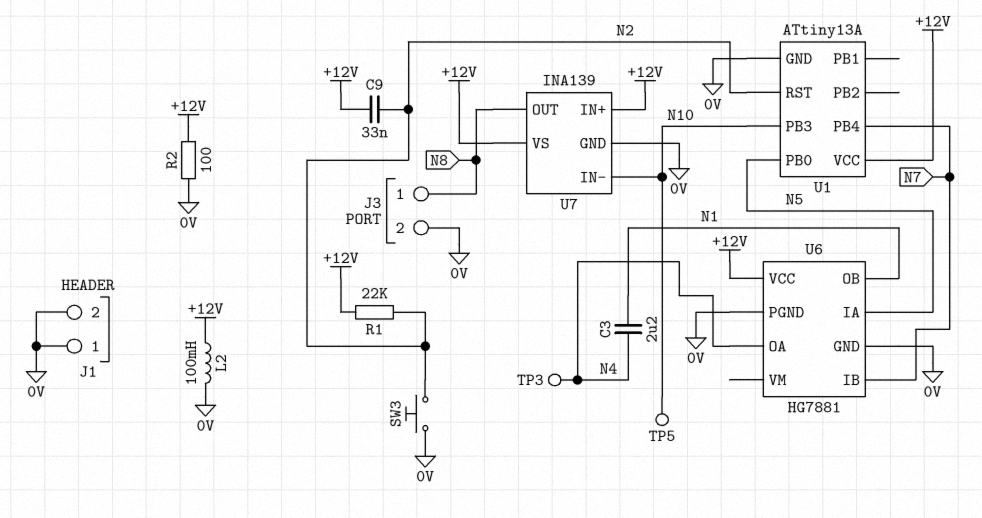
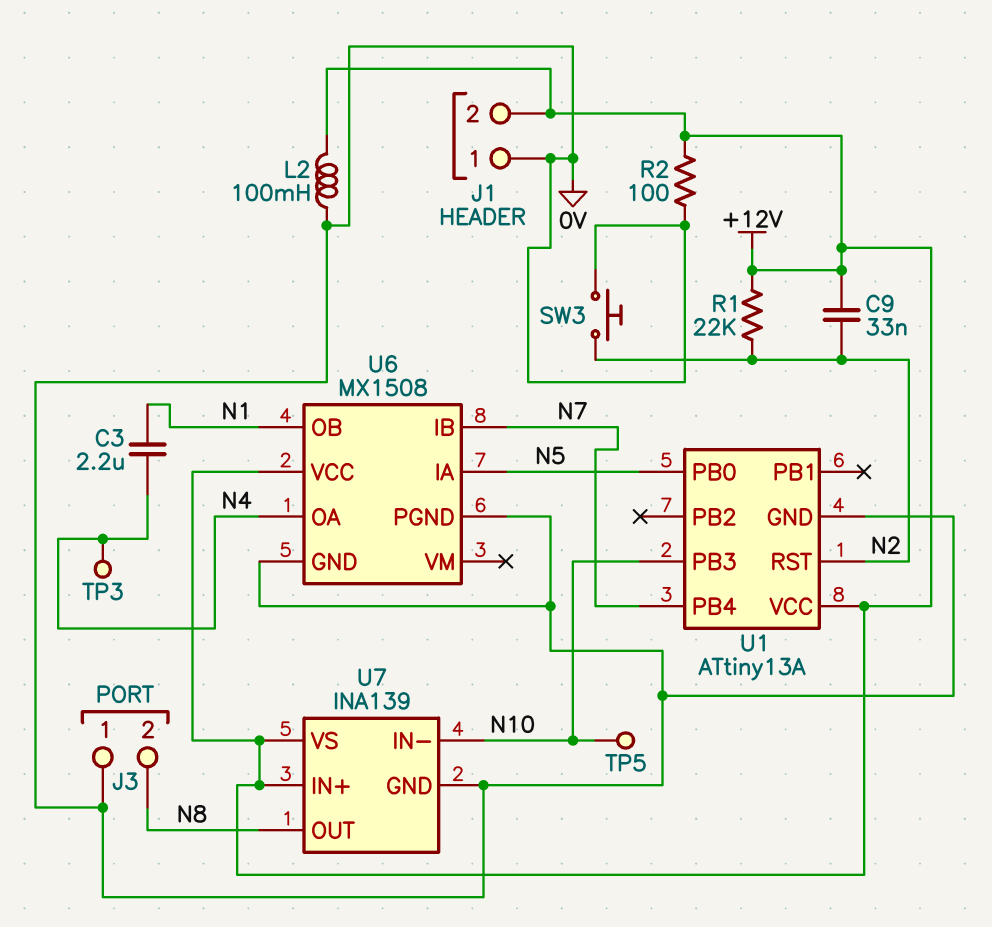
J1 pin 2: 0V -> +12V
J3 pin 1: N8 -> 0V
J3 pin 2: 0V -> N8
U6: HG7881 -> MX1508

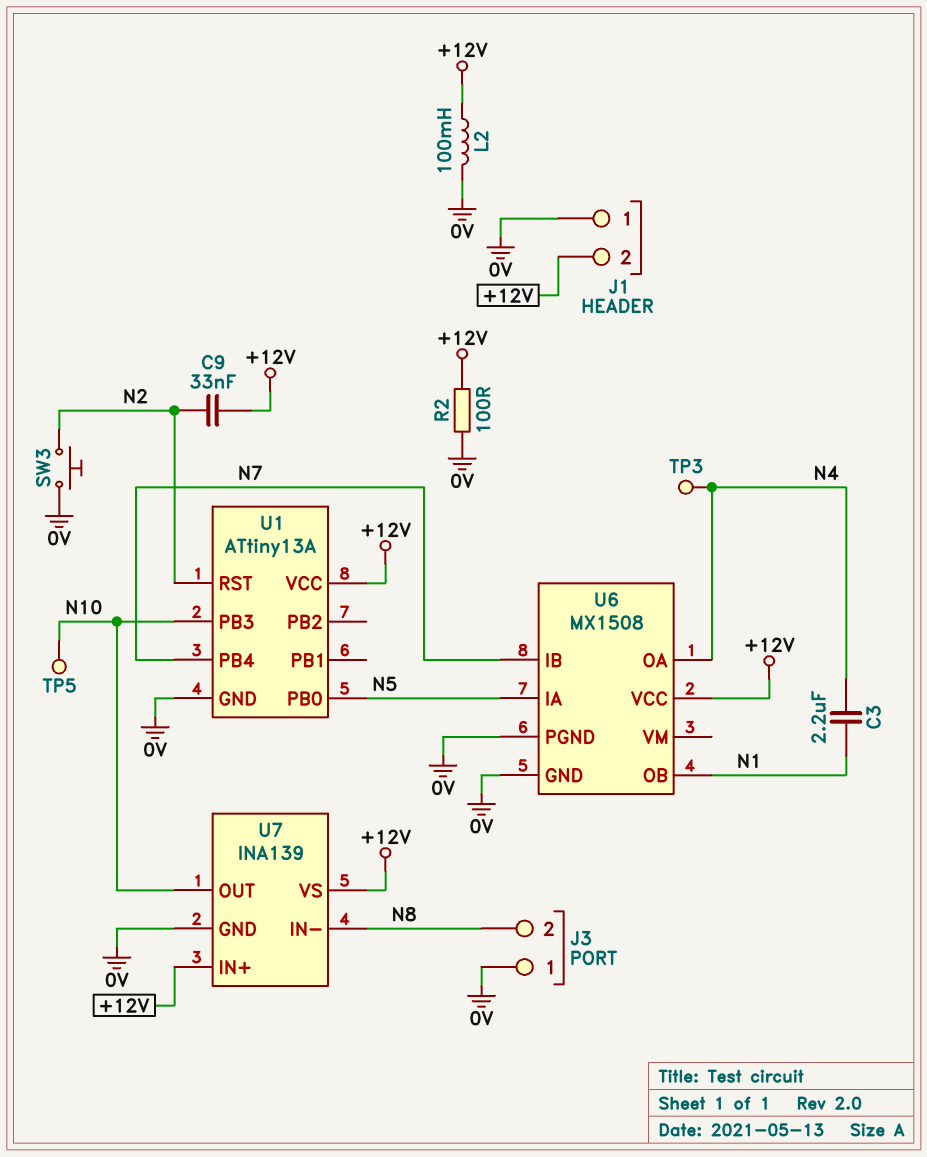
R1: 22k (+12V, N2) -> none
U7 pin IN-: N10 -> N8
U7 pin OUT: N8 -> N10

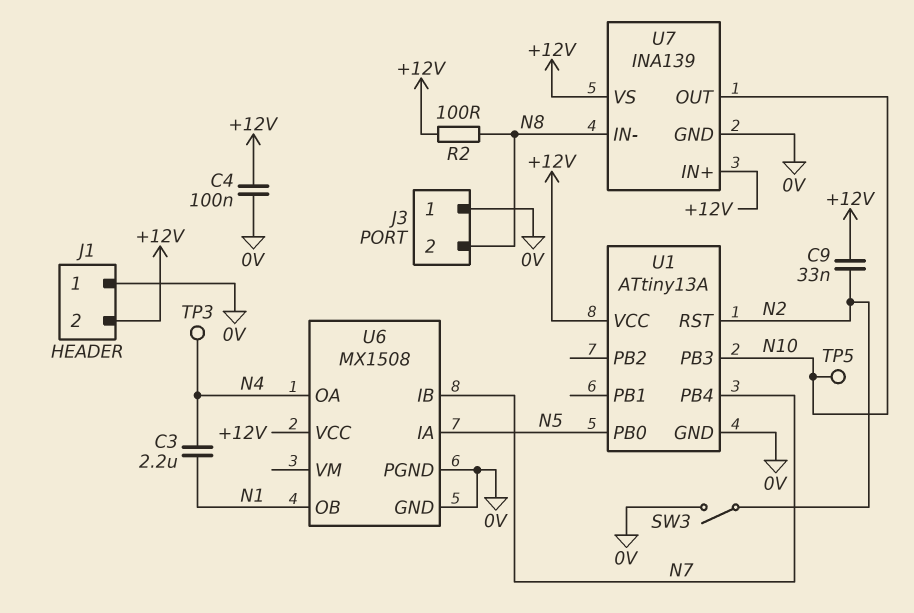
C4: none -> 100nF (+12V, 0V)
L2: 100mH (+12V, 0V) -> none
R2: 100 (+12V, 0V) -> 100 (+12V, N8)
SW3: button (0V, N2) -> switch (0V, N2)

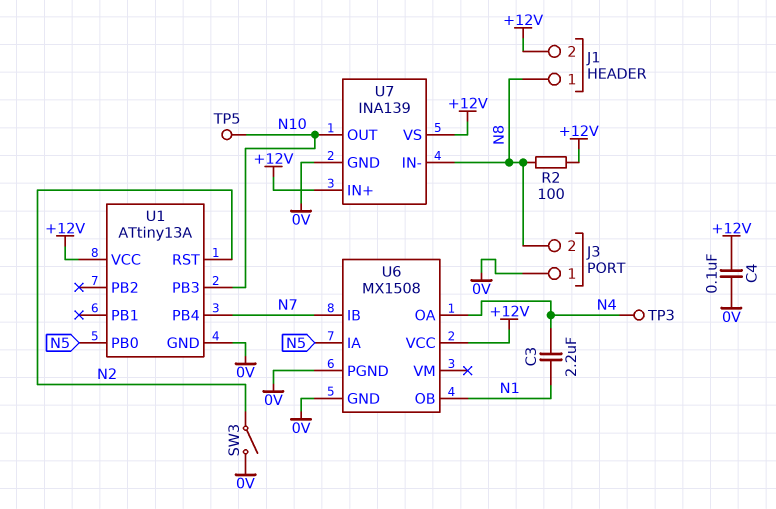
C9: 33nF (+12V, N2) -> none
J1 pin 1: 0V -> N8

